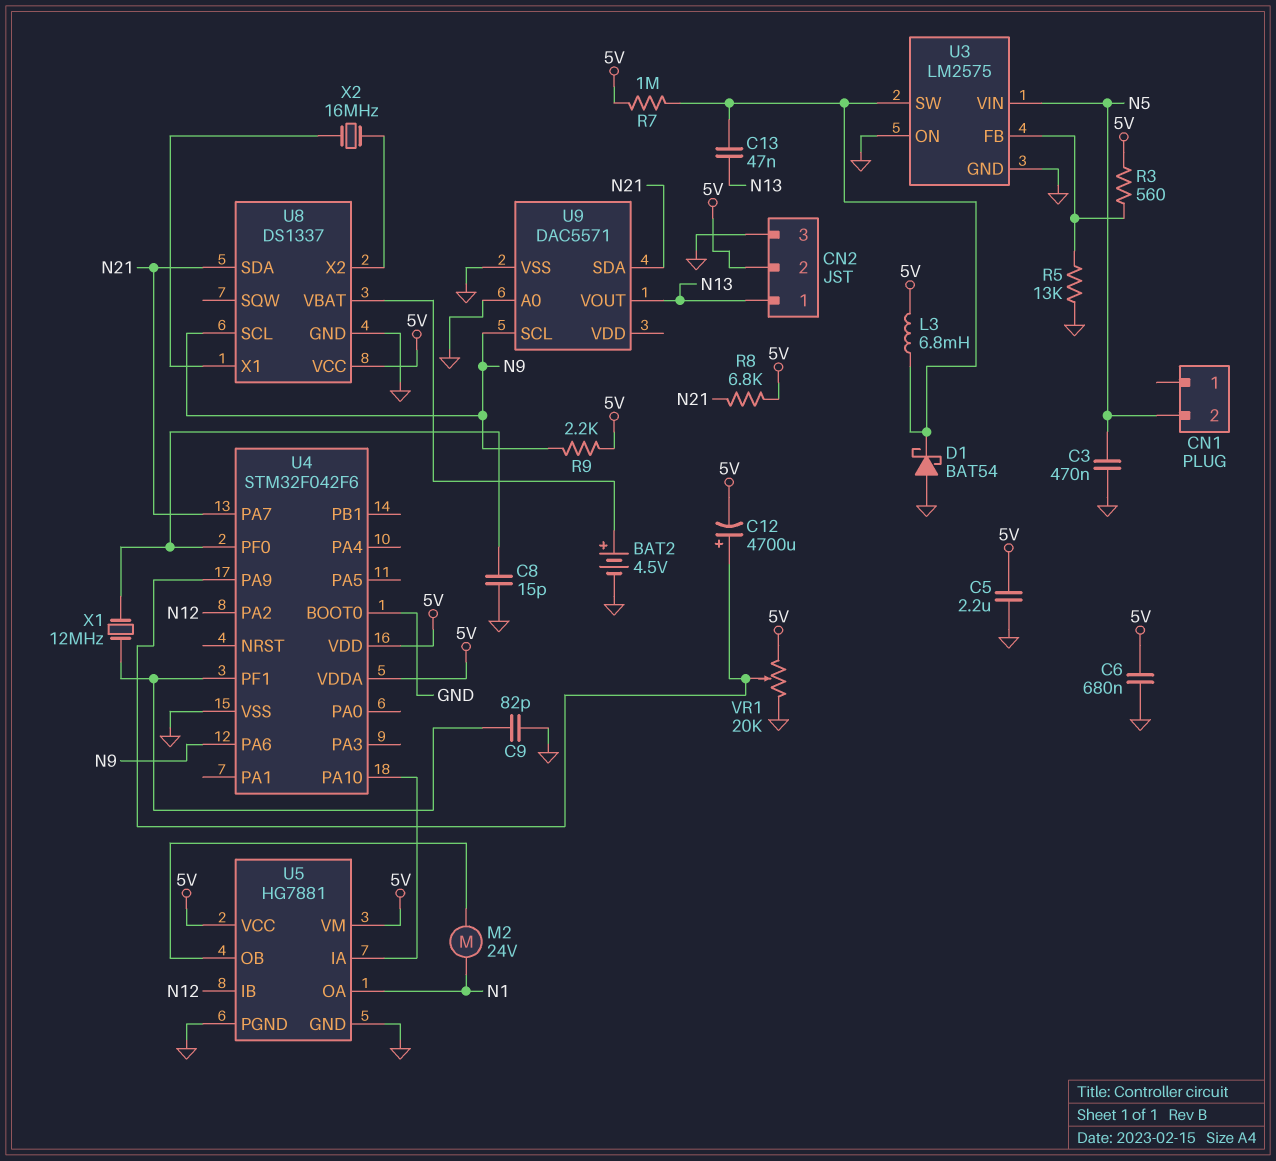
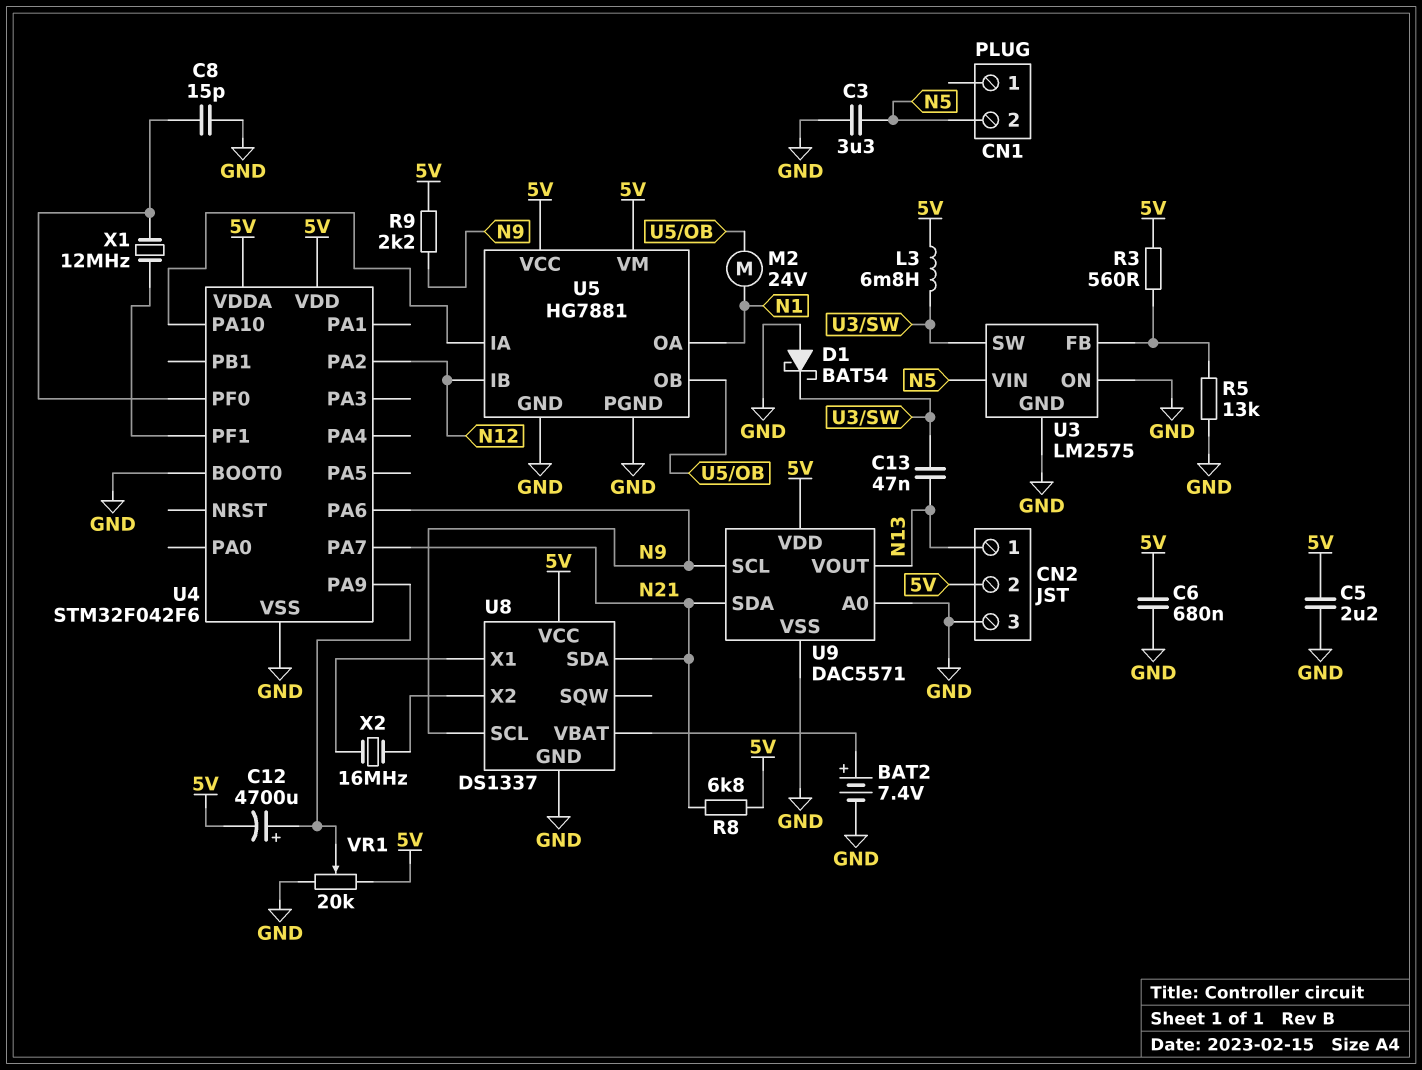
BAT2: 4.5V (plus U8/VBAT, minus GND) -> 7.4V (plus U8/VBAT, minus GND)
C3: 470nF (GND, N5) -> 3.3uF (GND, N5)
C9: 82pF (GND, U4/PF1) -> none
R7: 1M (5V, U3/SW) -> none
U9 pin VDD: none -> 5V

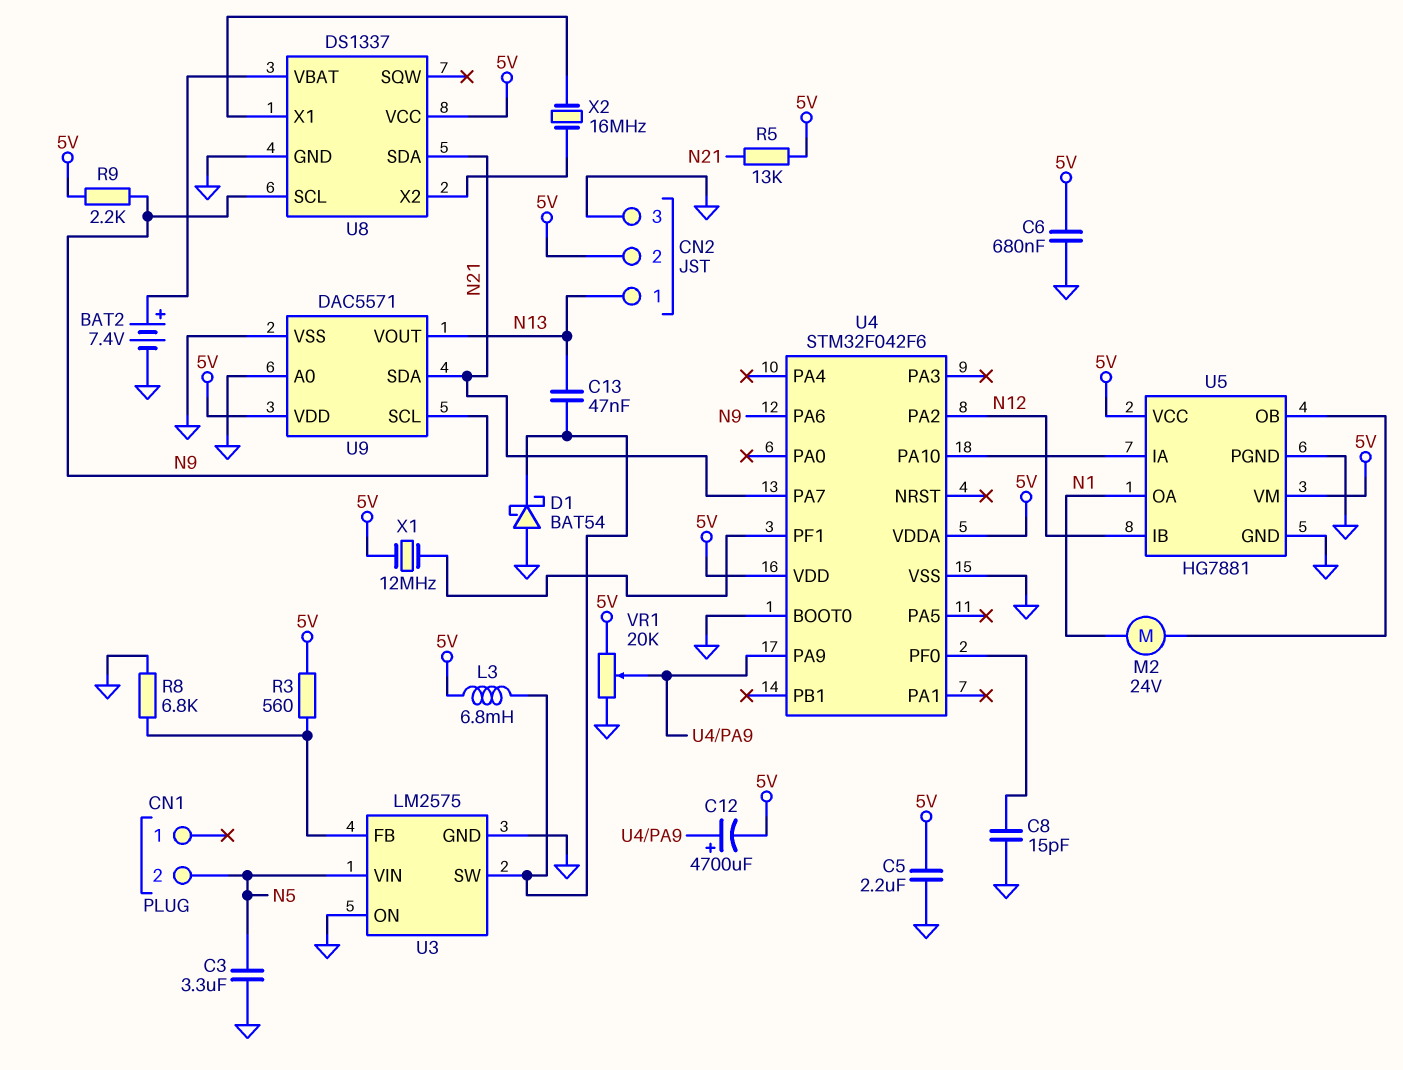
R5: 13k (GND, U3/FB) -> 13k (5V, N21)
R8: 6.8k (5V, N21) -> 6.8k (GND, U3/FB)
X1: 12MHz (U4/PF0, U4/PF1) -> 12MHz (5V, U4/PF1)

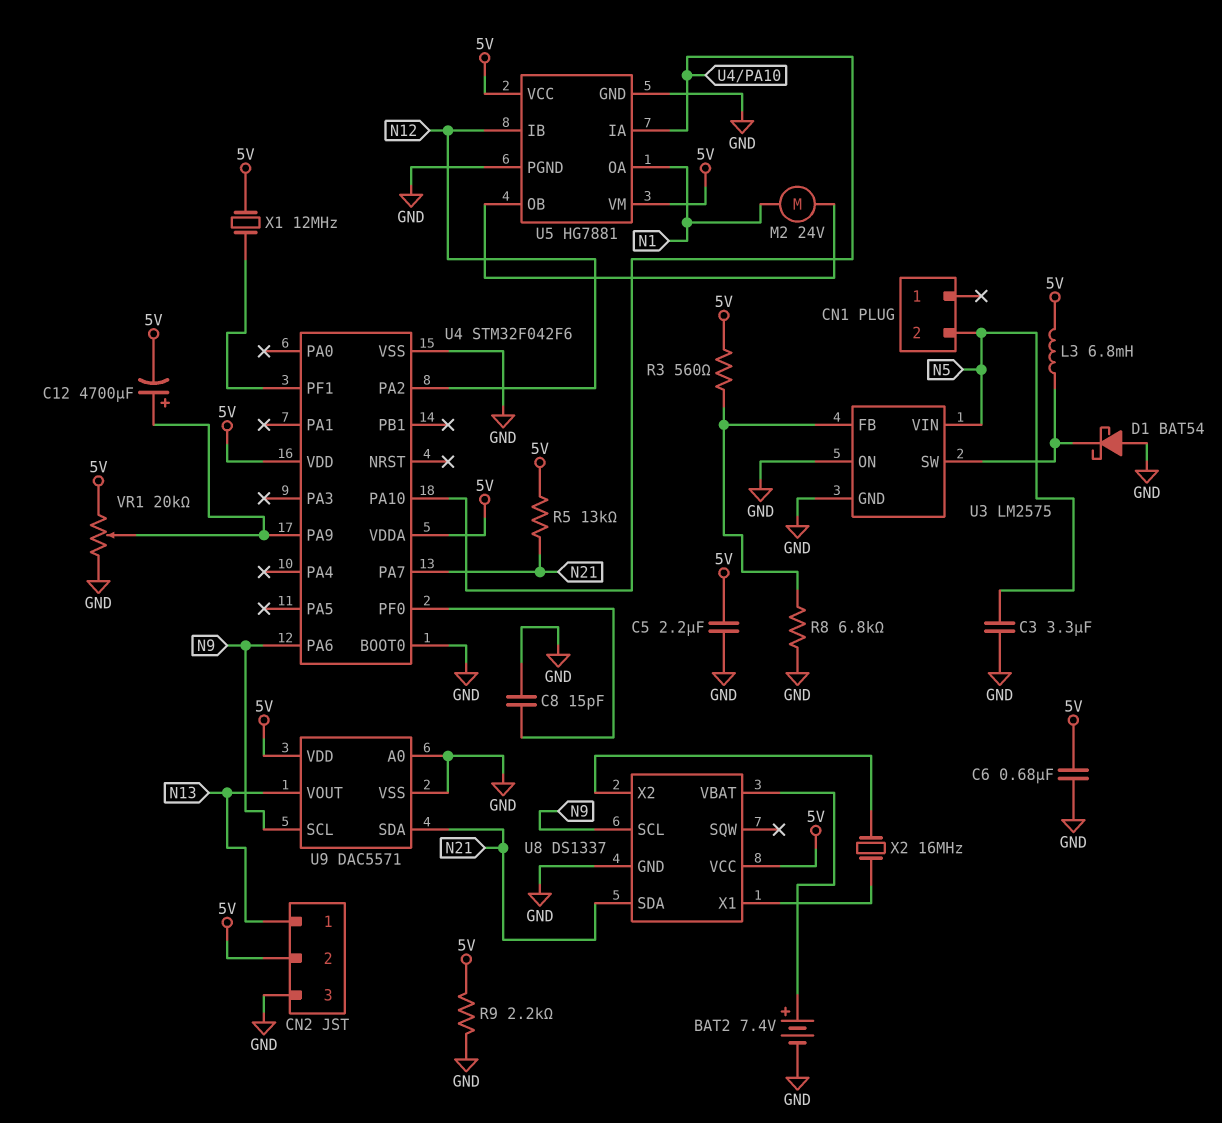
C13: 47nF (N13, U3/SW) -> none
R9: 2.2k (5V, N9) -> 2.2k (5V, GND)

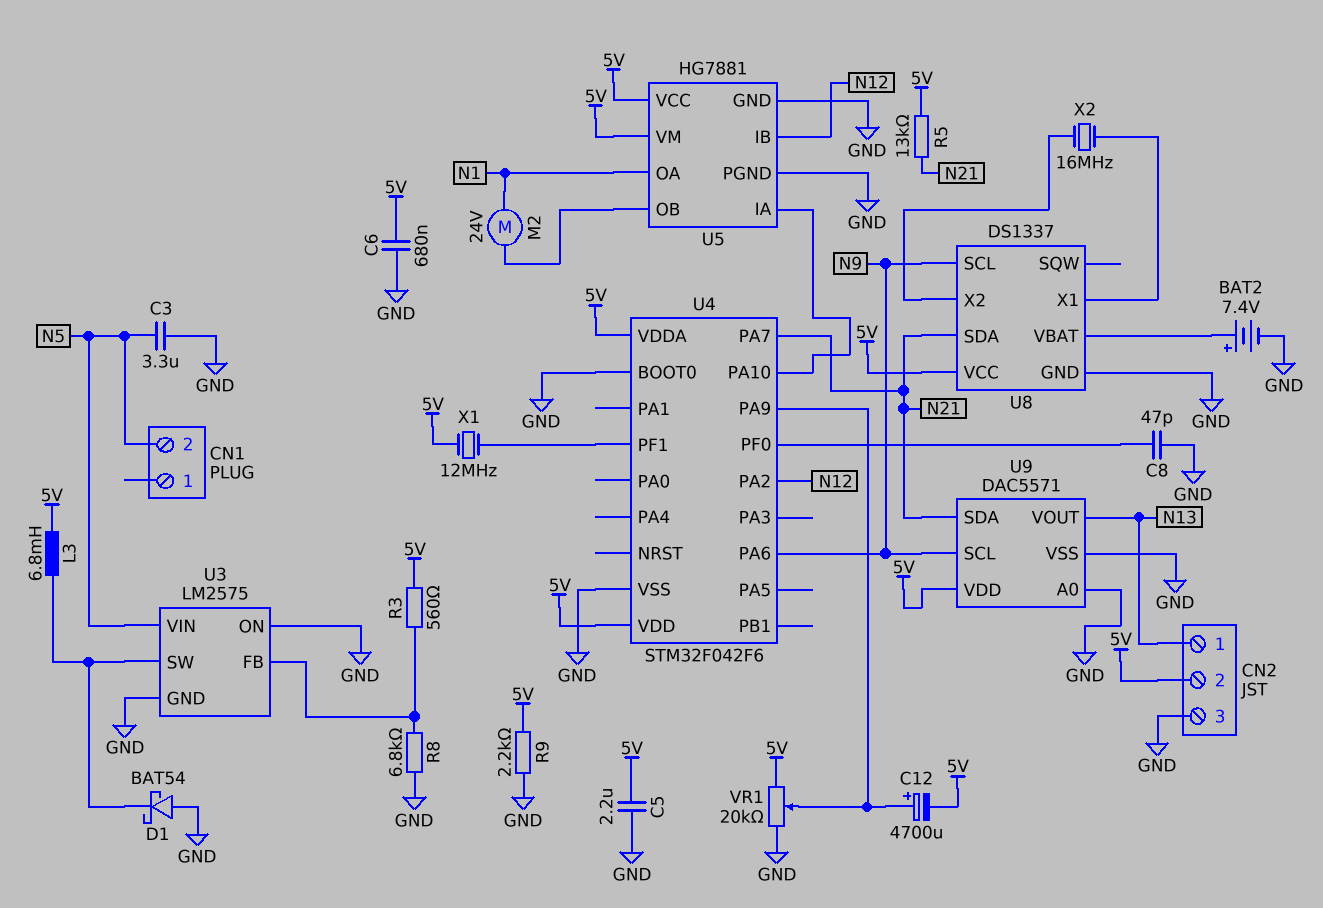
C8: 15pF (GND, U4/PF0) -> 47pF (GND, U4/PF0)

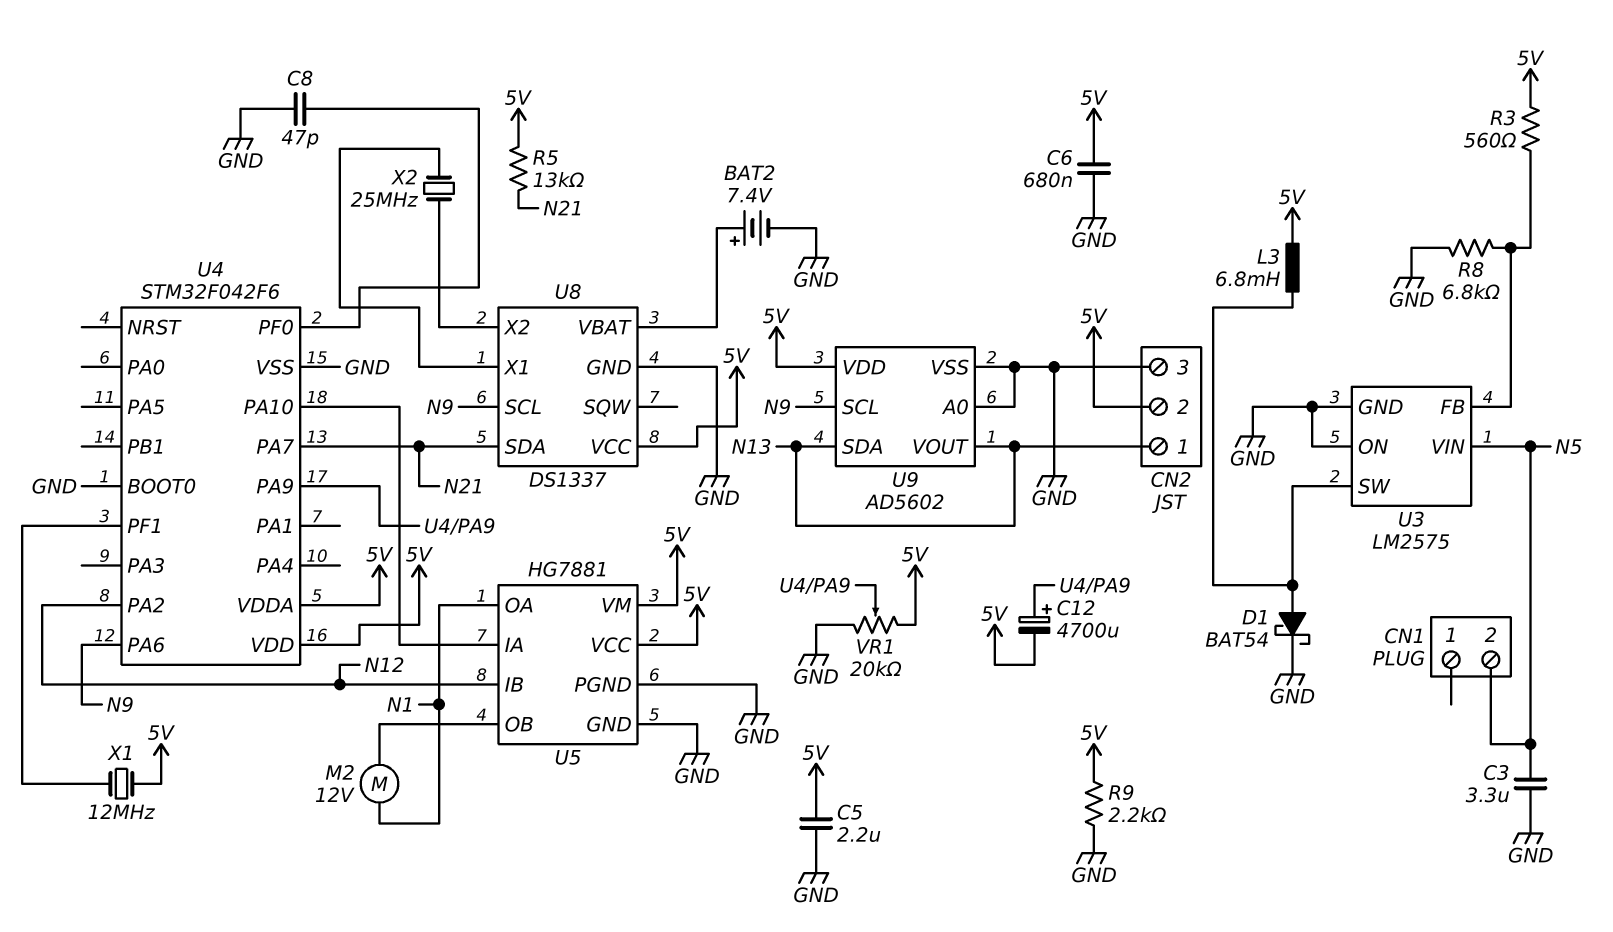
D1: schottky BAT54 (A GND, K U3/SW) -> schottky BAT54 (A U3/SW, K GND)
M2: motor 24V (N1, U5/OB) -> motor 12V (N1, U5/OB)
U9: DAC5571 -> AD5602
U9 pin SDA: N21 -> N13
X2: 16MHz (U8/X1, U8/X2) -> 25MHz (U8/X1, U8/X2)

